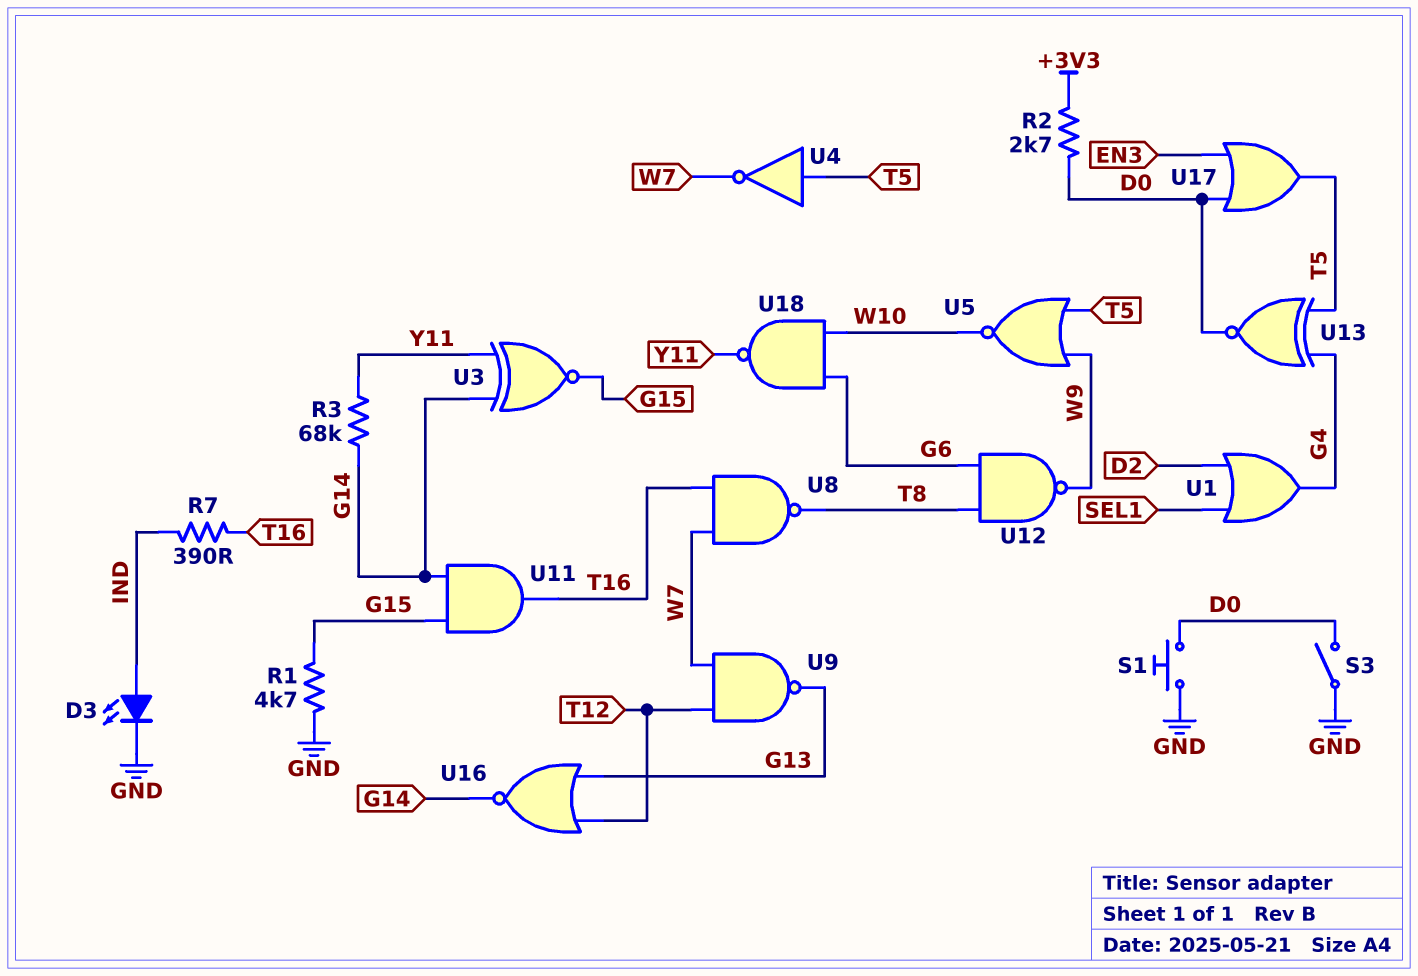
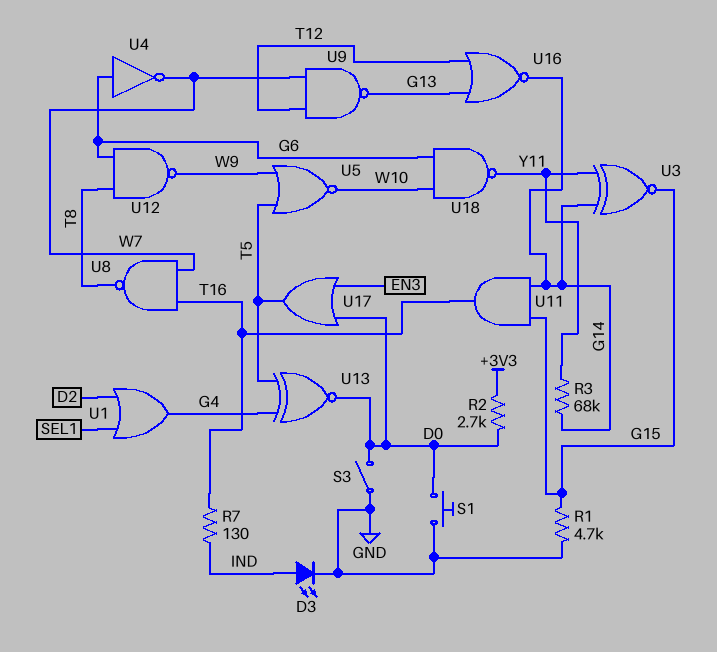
R7: 390 (IND, T16) -> 130 (IND, T16)
U4: NOT (in T5, out W7) -> NOT (in G6, out W7)

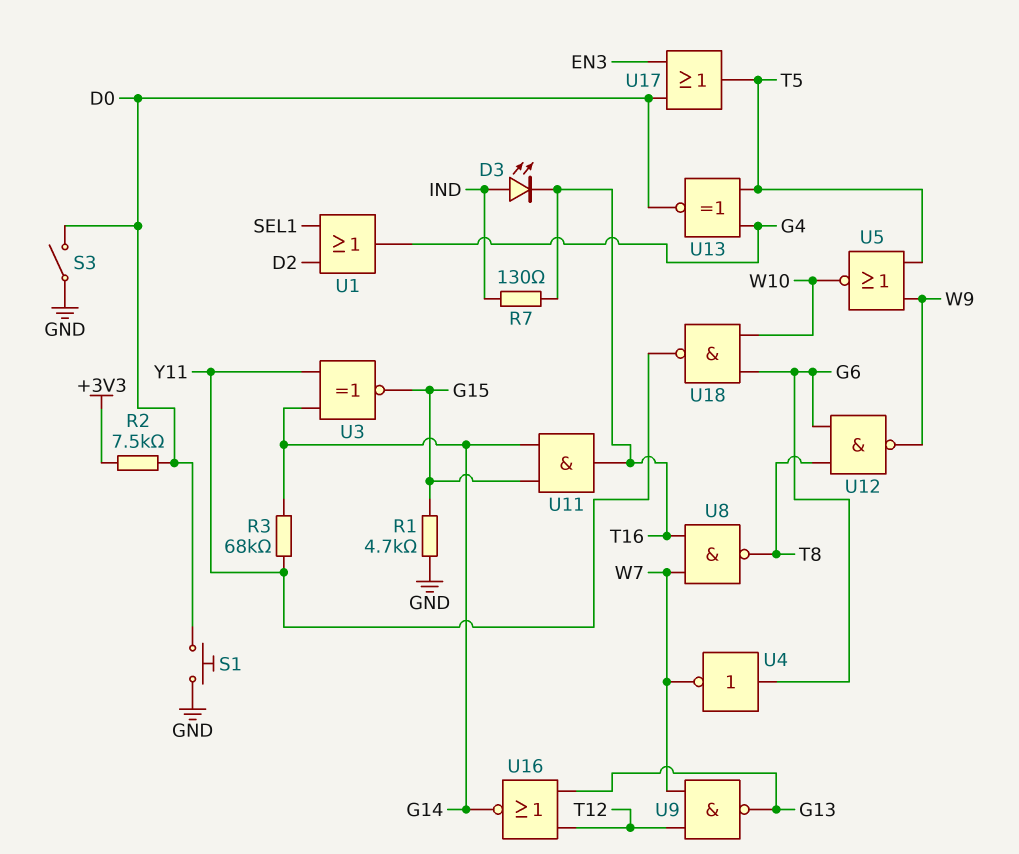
D3: LED (A IND, K GND) -> LED (A IND, K T16)
R2: 2.7k (+3V3, D0) -> 7.5k (+3V3, D0)

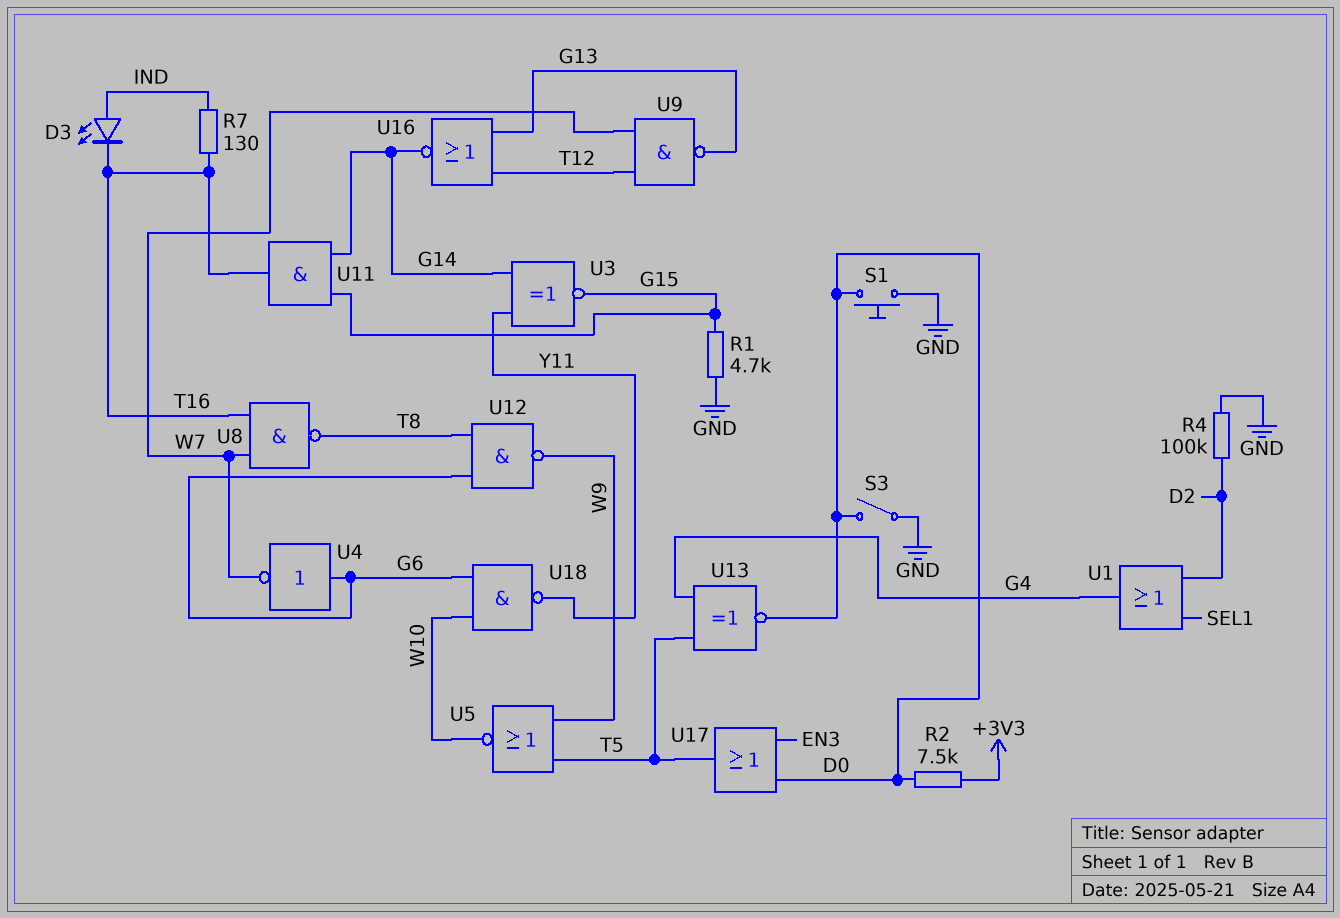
R3: 68k (G14, Y11) -> none
R4: none -> 100k (D2, GND)

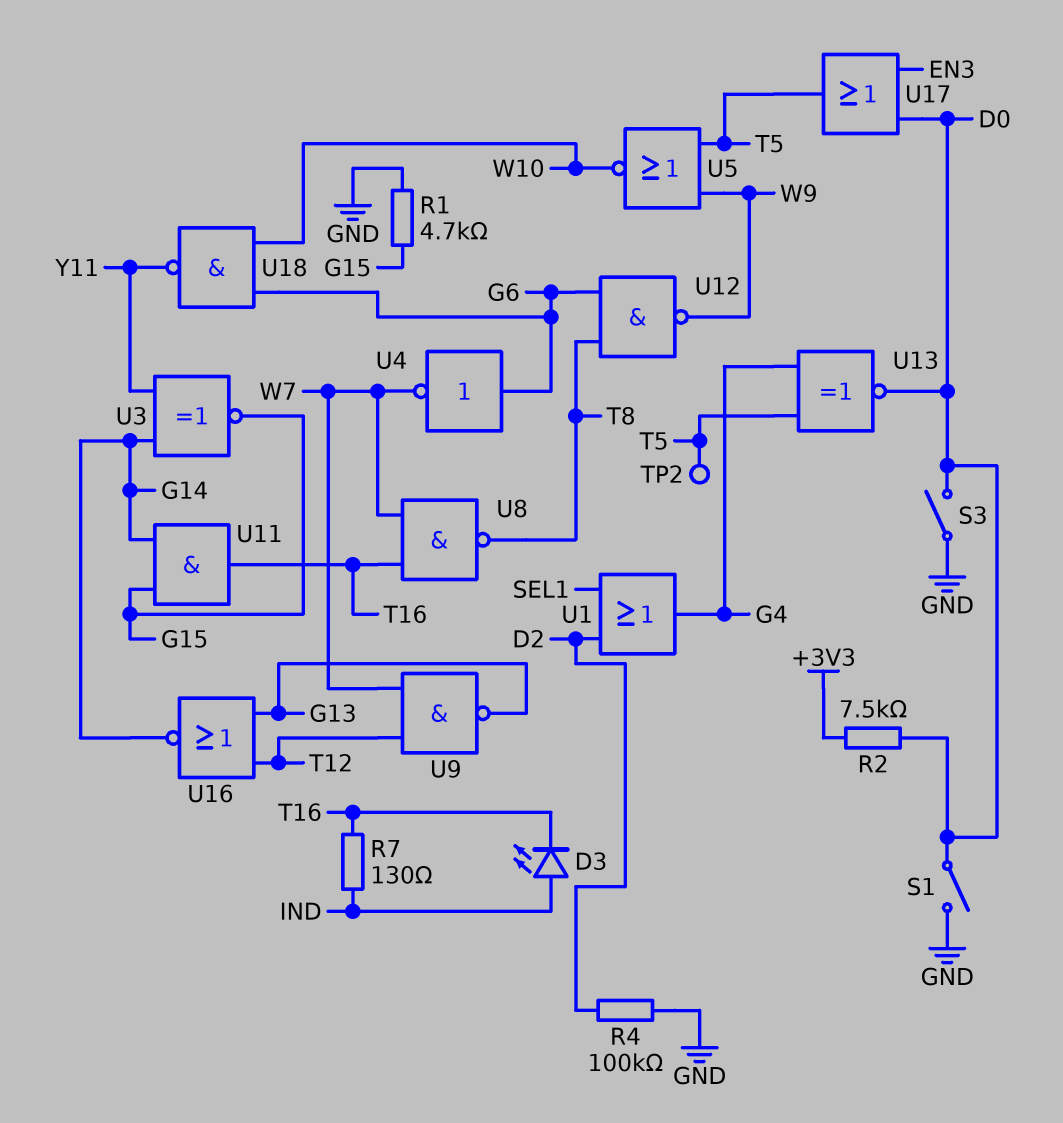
S1: button (D0, GND) -> switch (D0, GND)
TP2: none -> test point (T5)

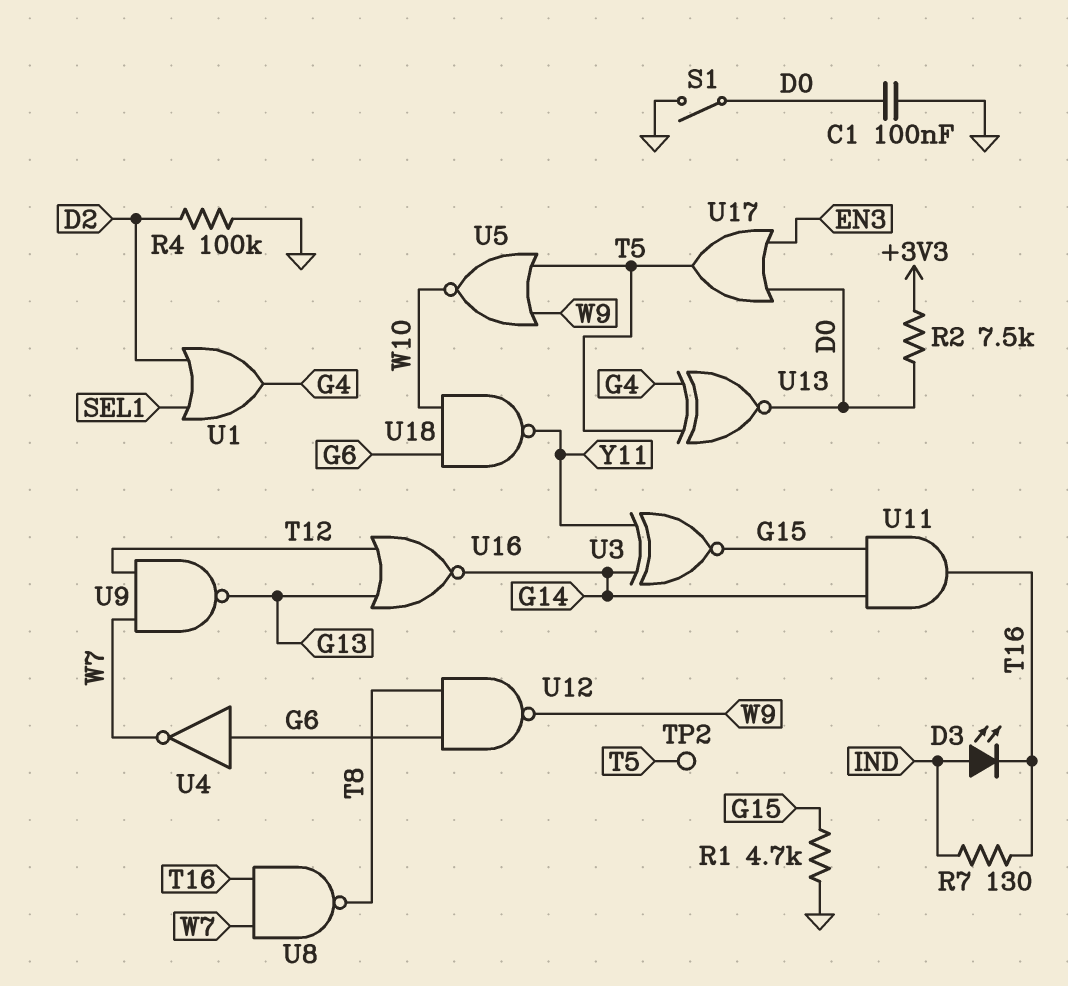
C1: none -> 100nF (D0, GND)
S3: switch (D0, GND) -> none

